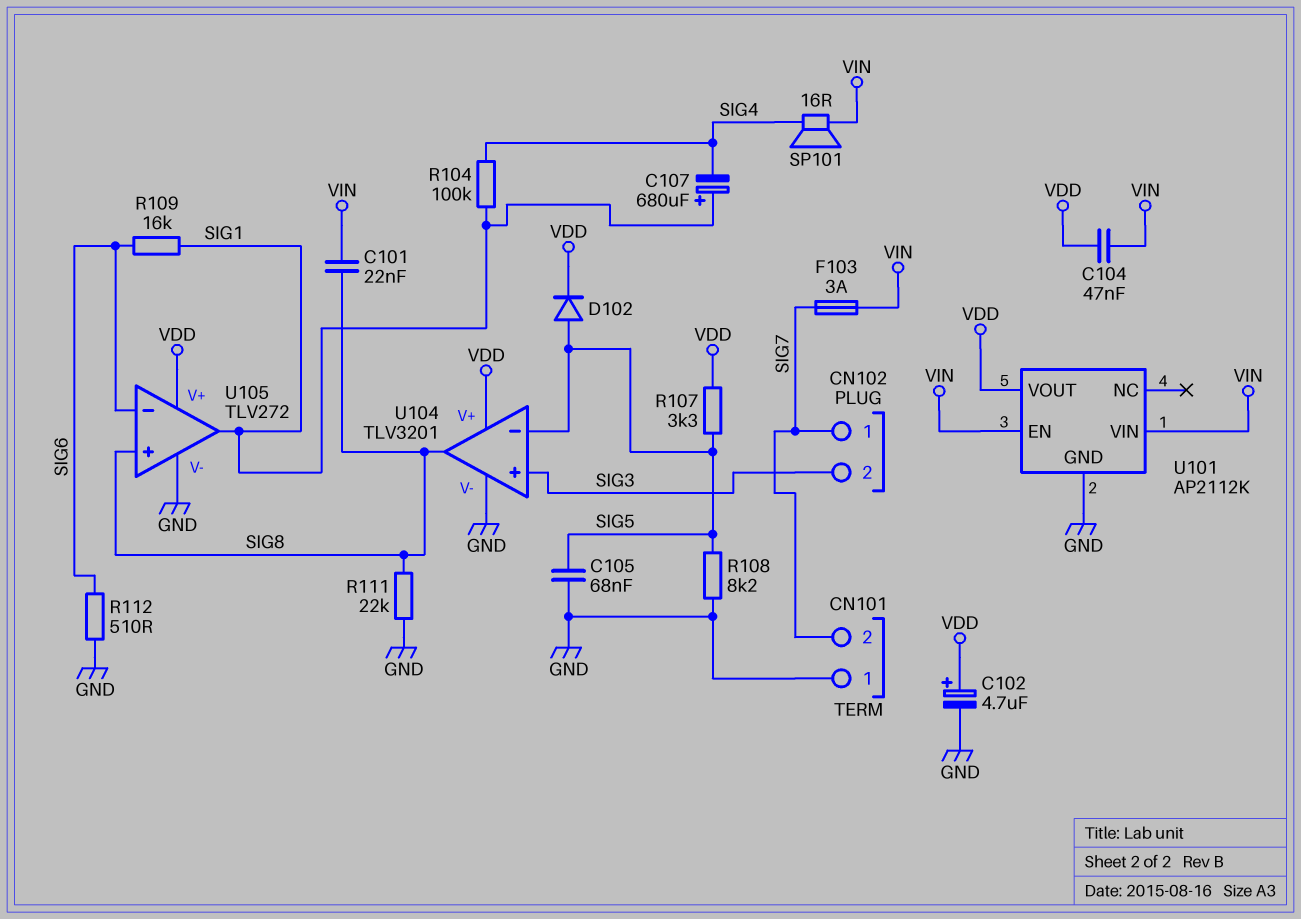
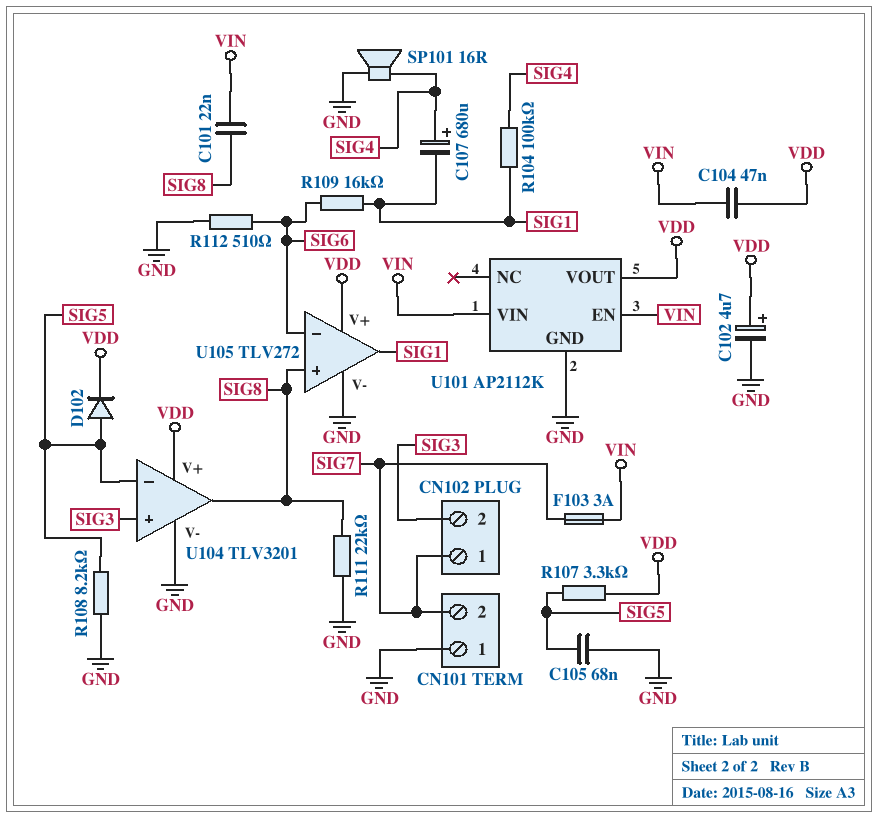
C107: 680uF (plus SIG1, minus SIG4) -> 680uF (plus SIG4, minus SIG1)
SP101: speaker 16R (SIG4, VIN) -> speaker 16R (GND, SIG4)

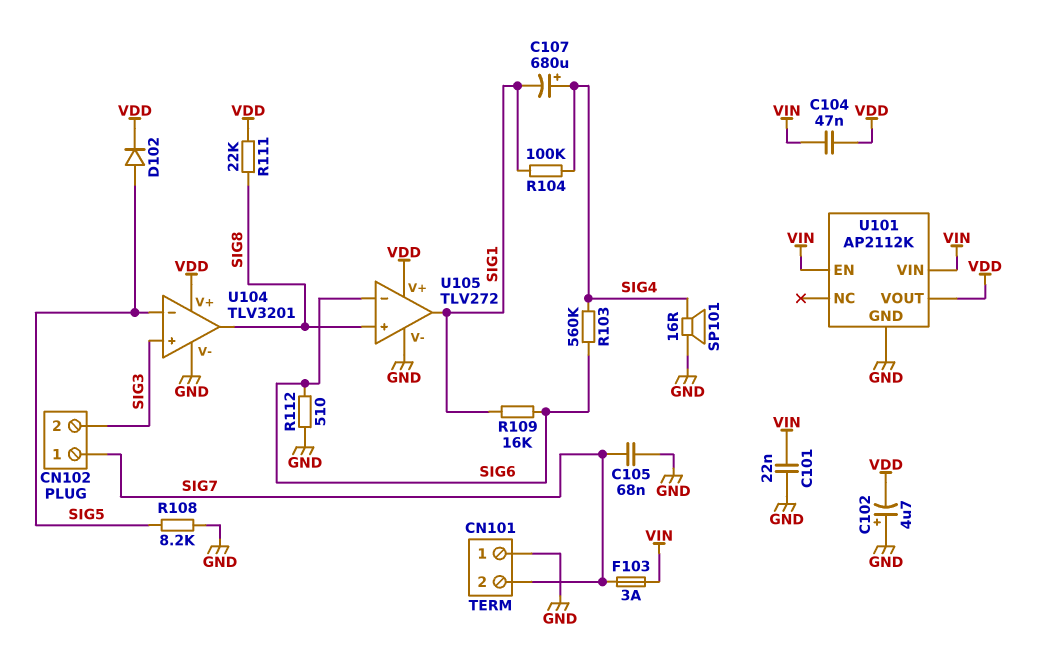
C101: 22nF (SIG8, VIN) -> 22nF (GND, VIN)
C102: 4.7uF (plus VDD, minus GND) -> 4.7uF (plus GND, minus VDD)
C105: 68nF (GND, SIG5) -> 68nF (GND, SIG7)
R103: none -> 560k (SIG4, SIG6)
R107: 3.3k (SIG5, VDD) -> none
R111: 22k (GND, SIG8) -> 22k (SIG8, VDD)

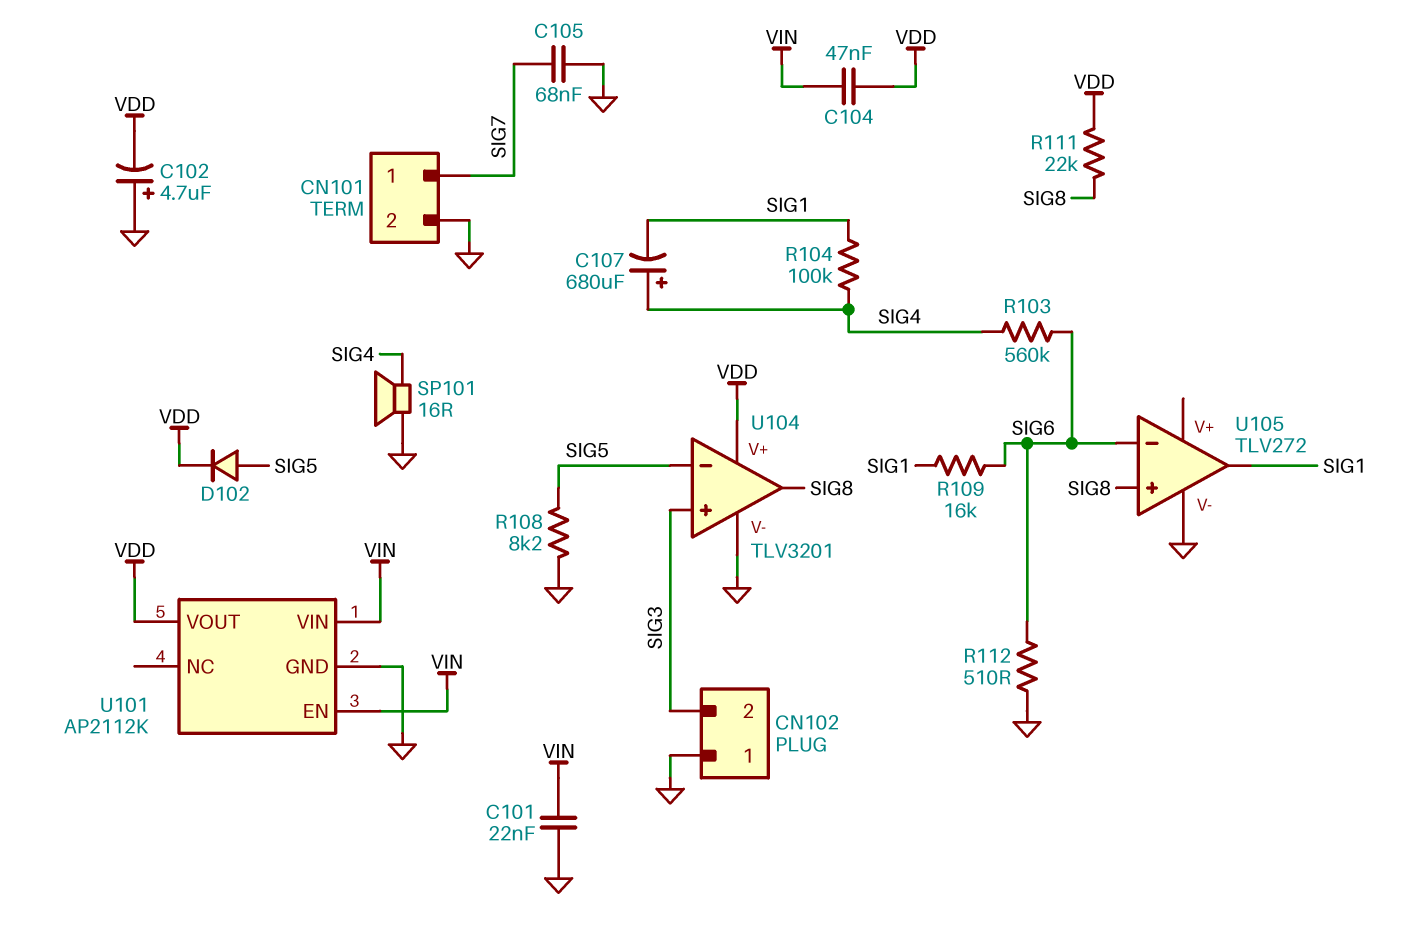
CN101 pin 1: GND -> SIG7
CN101 pin 2: SIG7 -> GND
CN102 pin 1: SIG7 -> GND
F103: 3A (SIG7, VIN) -> none
U105 pin V+: VDD -> none

